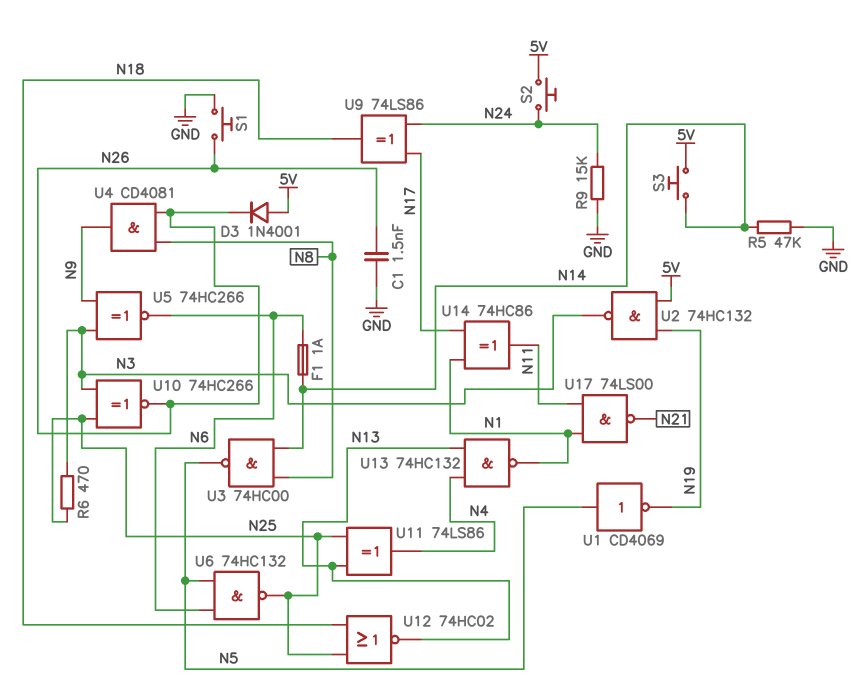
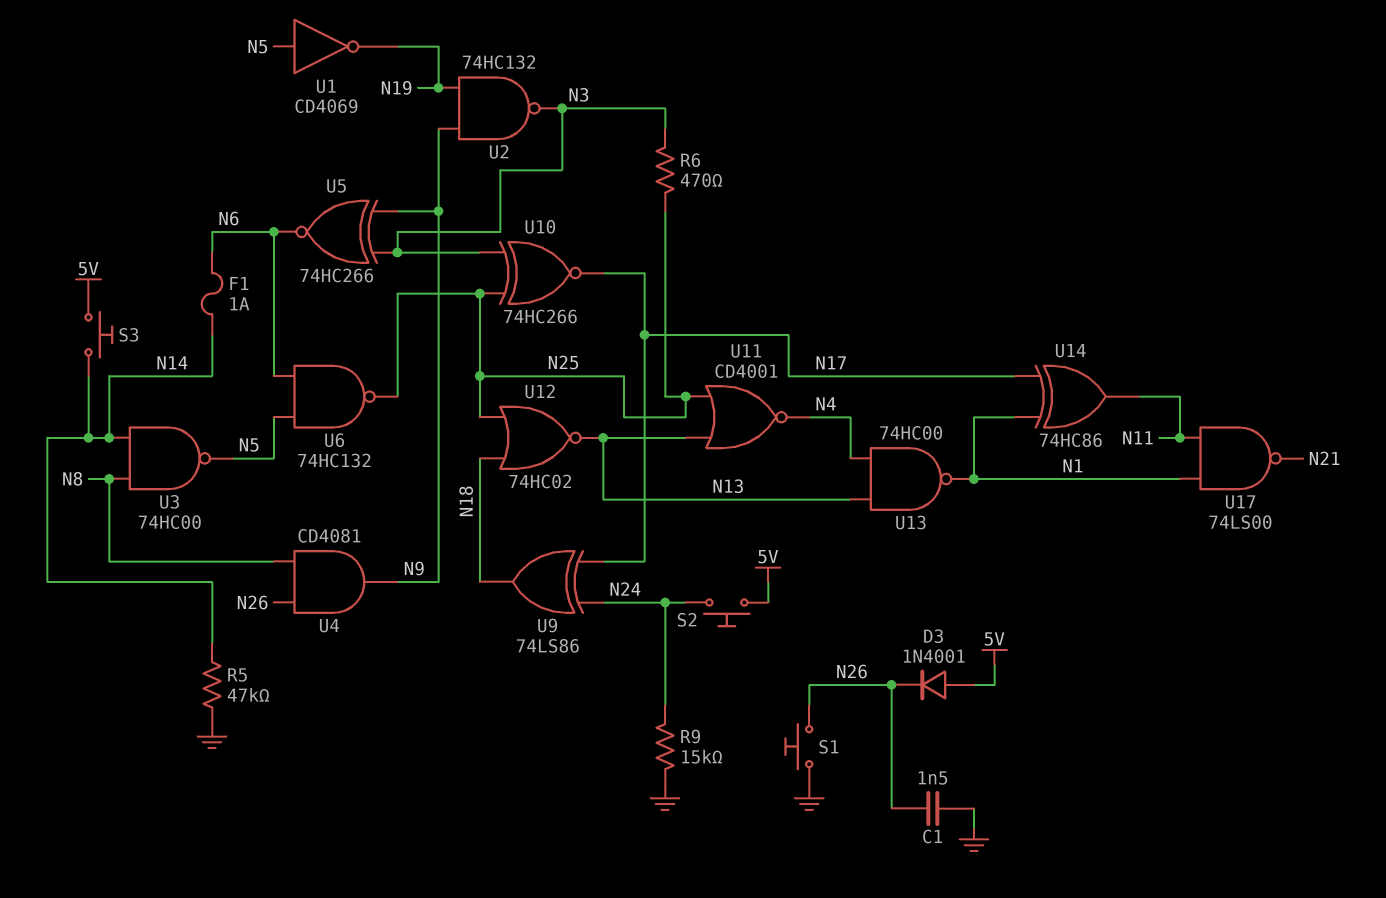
U2: NAND 74HC132 (in 5V, in N19, out N3) -> NAND 74HC132 (in N9, in N19, out N3)
U10: XNOR 74HC266 (in N3, in N25, out N26) -> XNOR 74HC266 (in N3, in N25, out N17)
U11: XOR 74LS86 (in N13, in N25, out N4) -> NOR CD4001 (in N13, in N25, out N4)
U13: NAND 74HC132 (in N4, in N13, out N1) -> NAND 74HC00 (in N4, in N13, out N1)

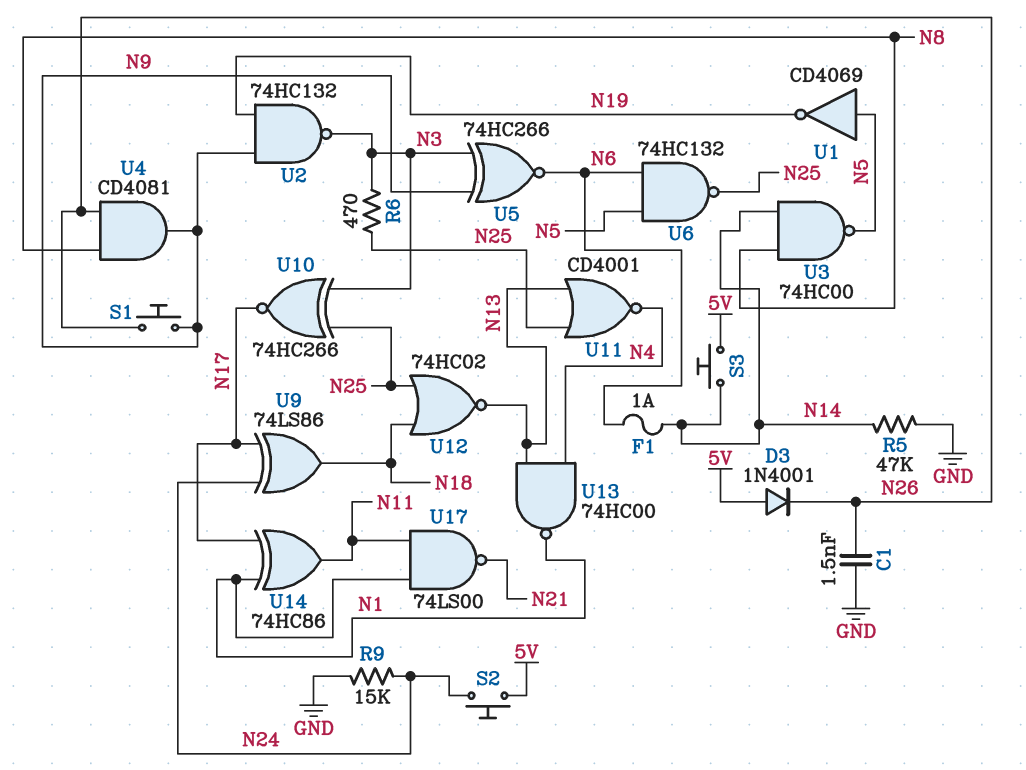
S1: button (GND, N26) -> button (N9, N26)

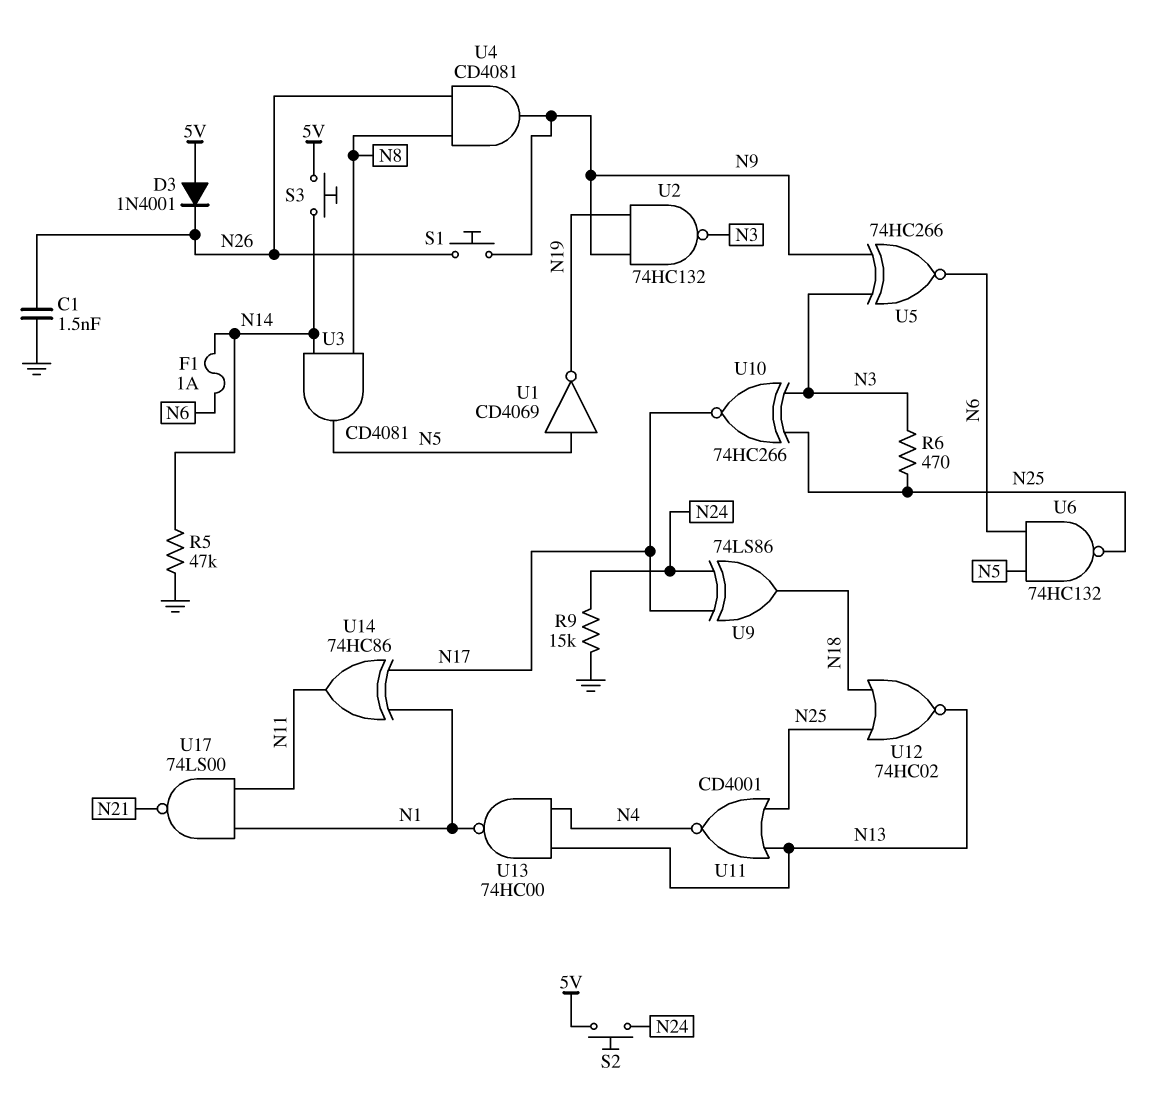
U3: NAND 74HC00 (in N8, in N14, out N5) -> AND CD4081 (in N8, in N14, out N5)

